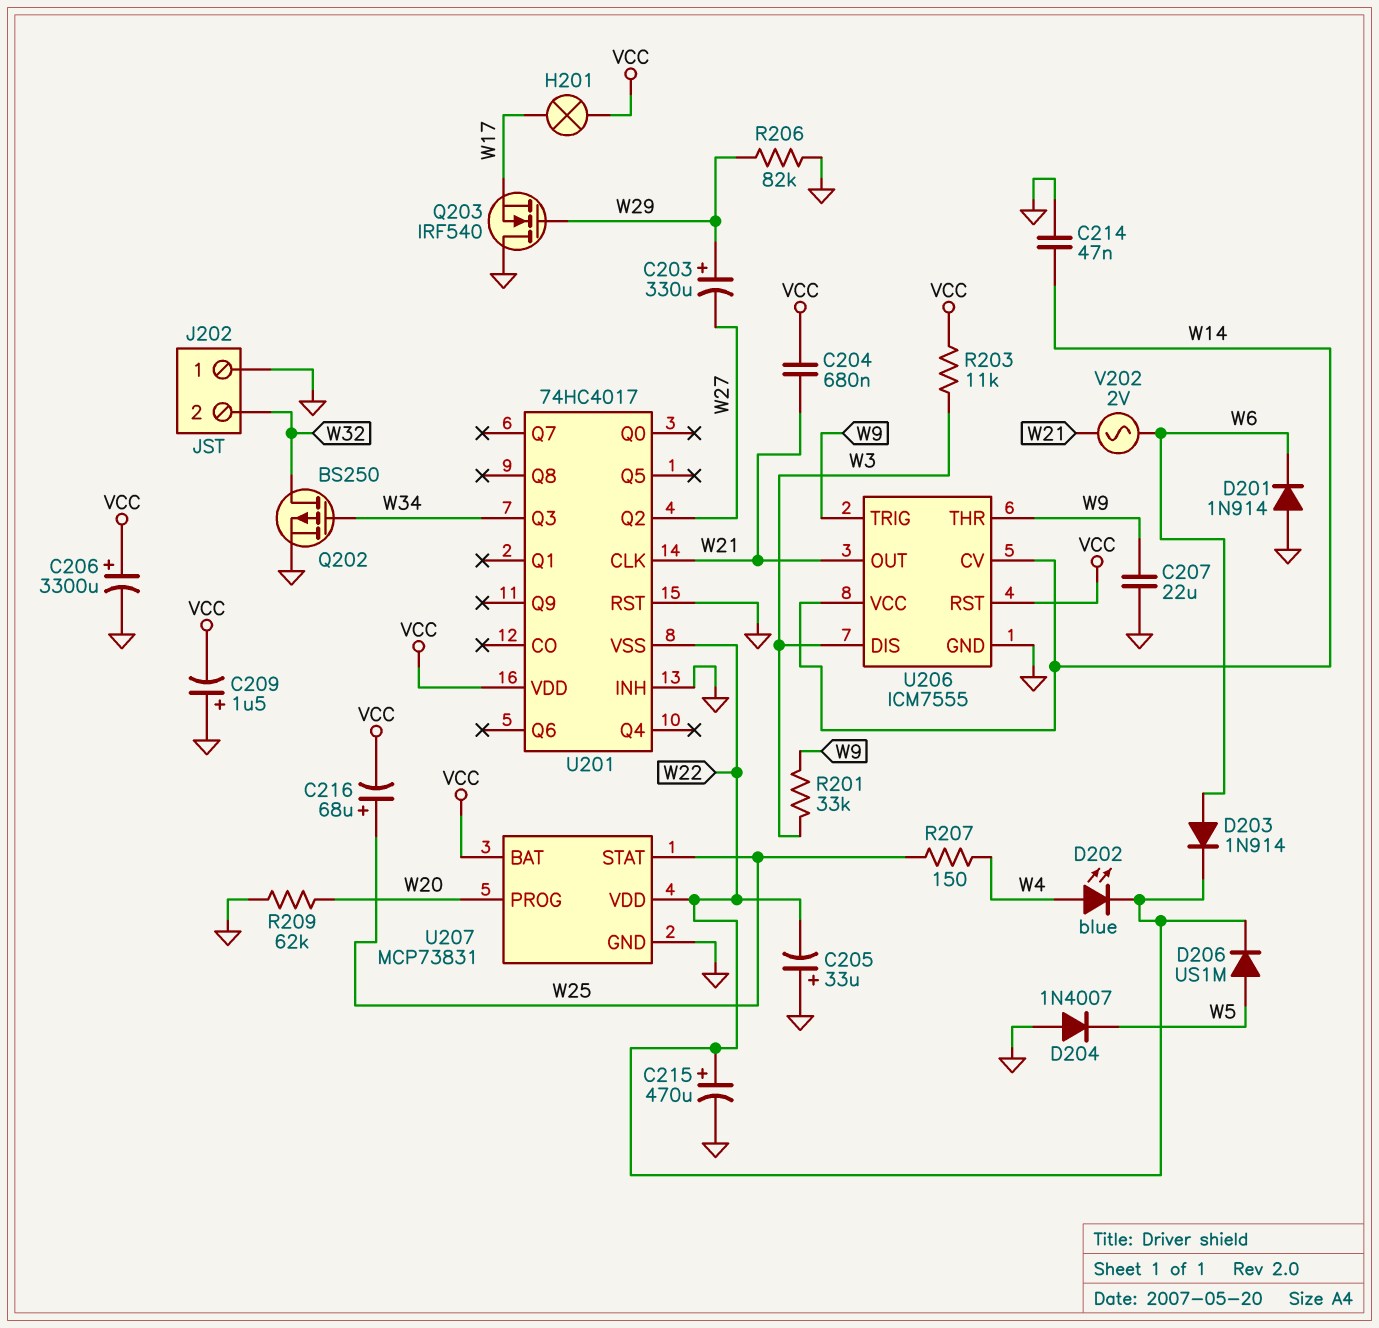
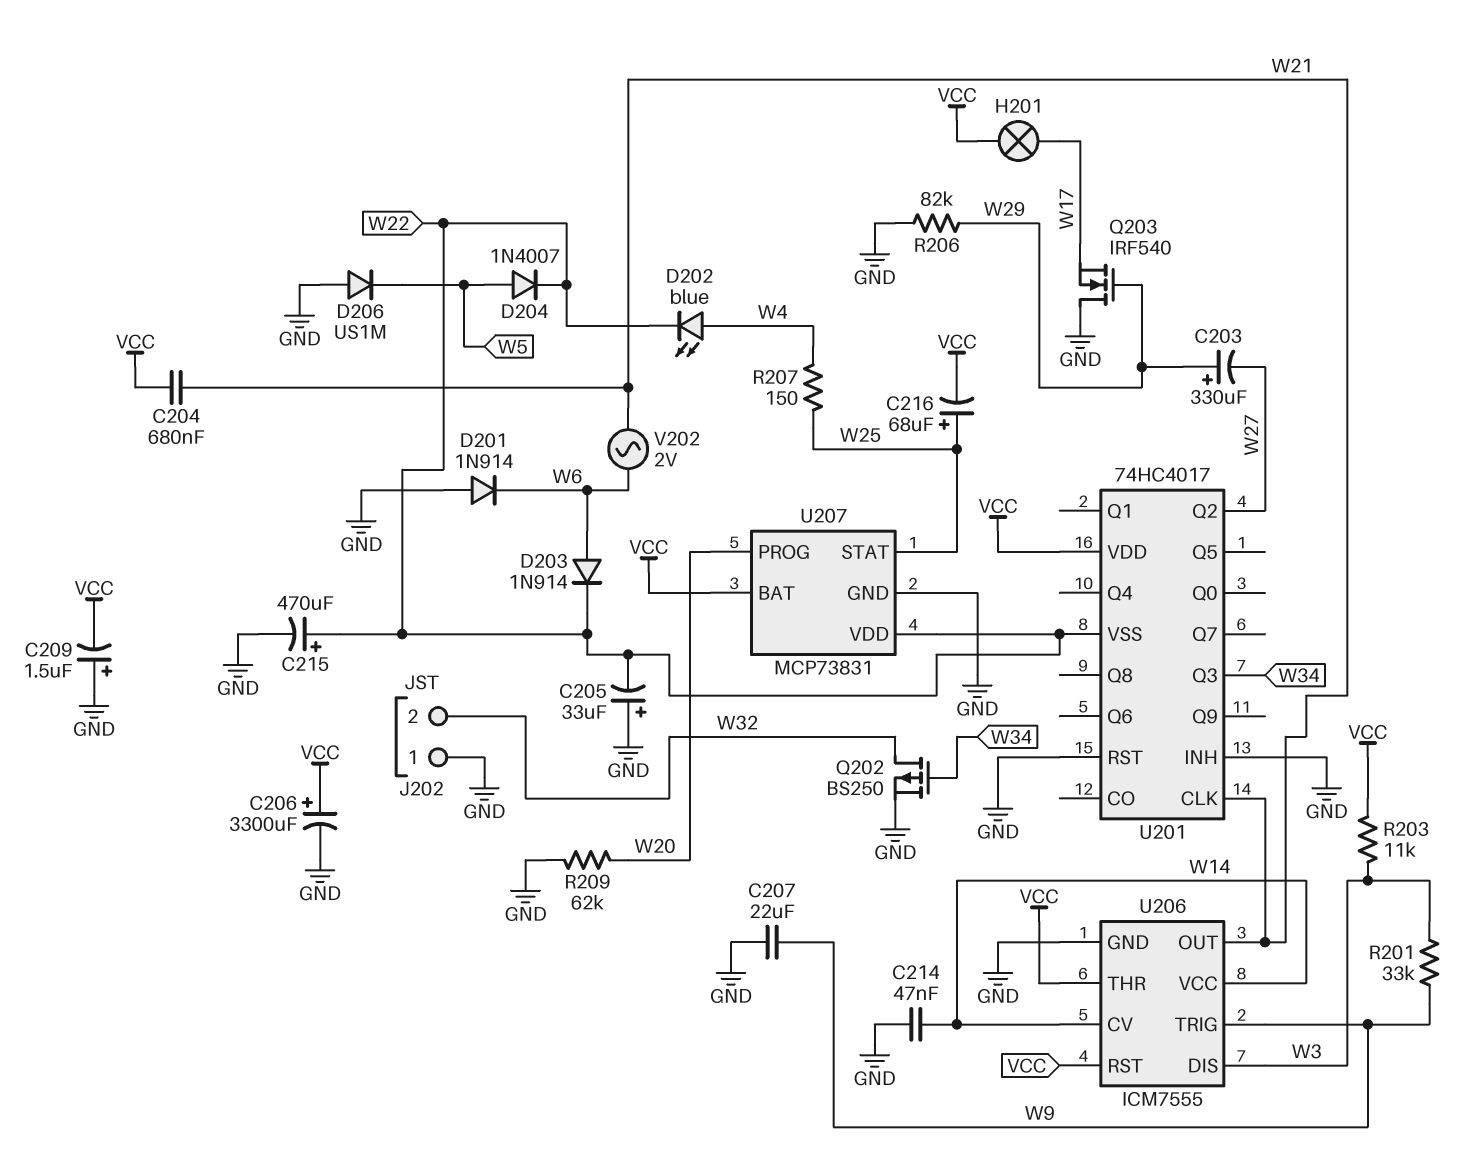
D204: diode 1N4007 (A GND, K W5) -> diode 1N4007 (A W5, K W22)
D206: diode US1M (A W5, K W22) -> diode US1M (A GND, K W5)
U206 pin THR: W9 -> VCC

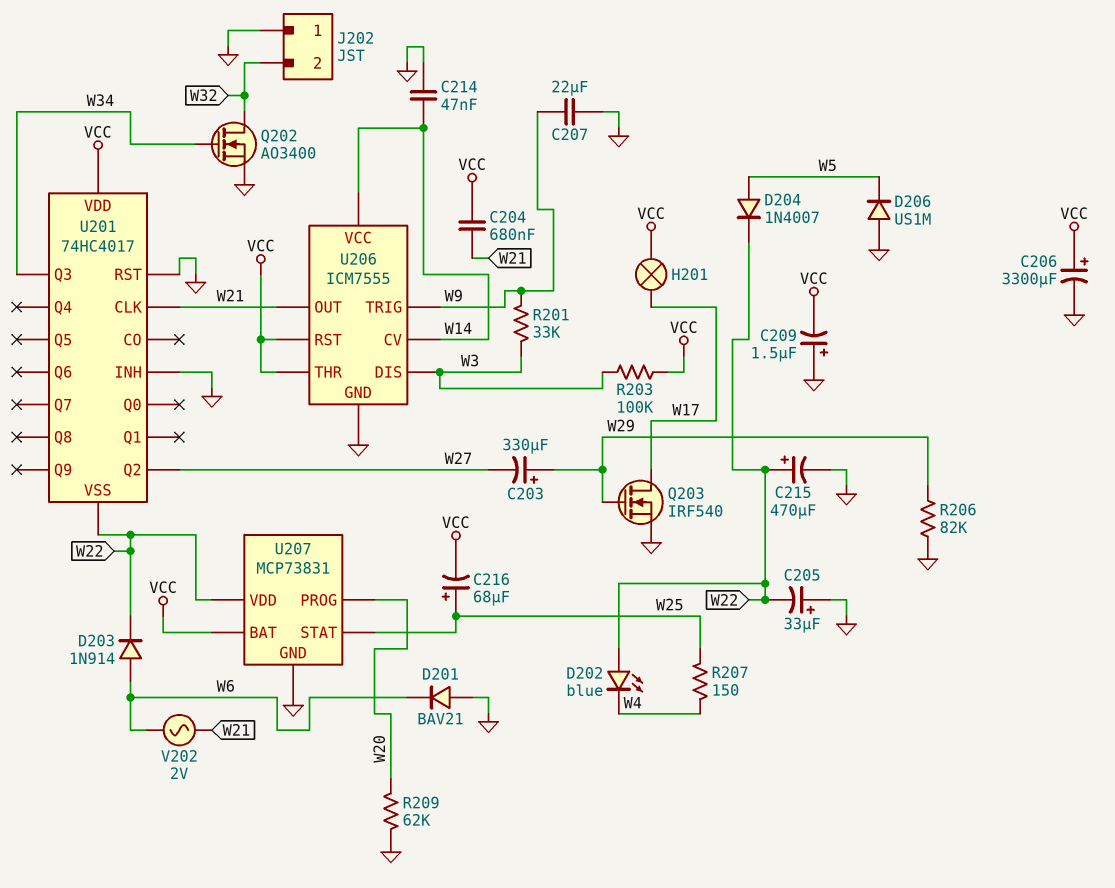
D201: diode 1N914 (A GND, K W6) -> diode BAV21 (A GND, K W6)
D202: LED blue (A W4, K W22) -> LED blue (A W22, K W4)
Q202: PMOS BS250 (G W34, D W32, S GND) -> NMOS AO3400 (G W34, D W32, S GND)
Q203: NMOS IRF540 (G W29, D GND, S W17) -> NMOS IRF540 (G W29, D W17, S GND)
R203: 11k (VCC, W3) -> 100k (VCC, W3)

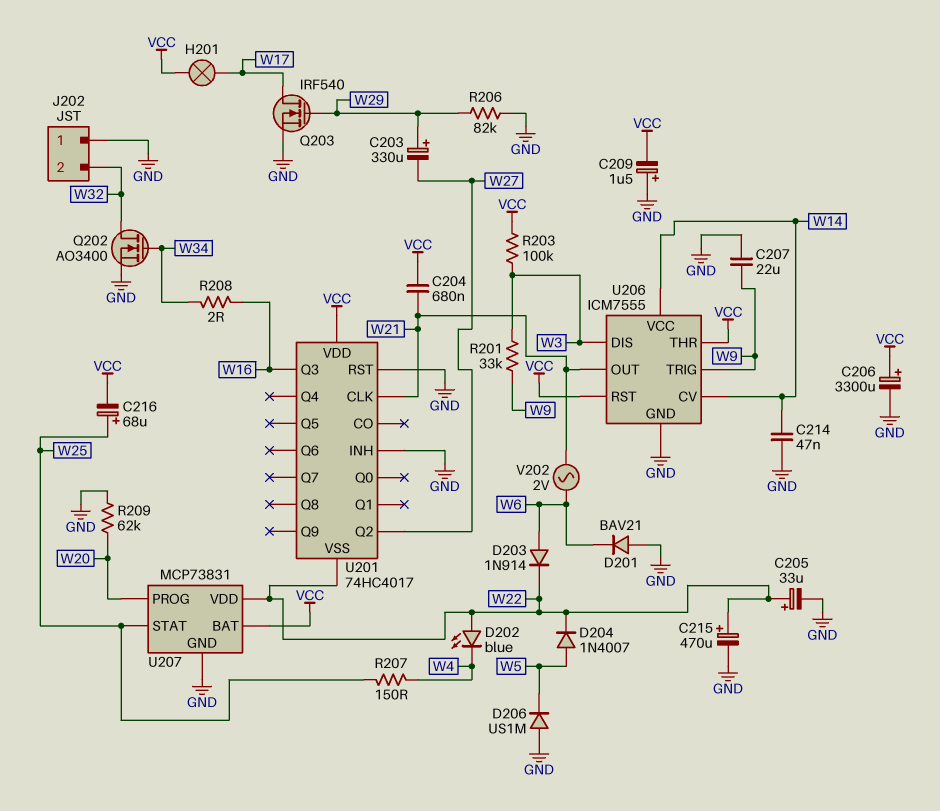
C205: 33uF (plus GND, minus W22) -> 33uF (plus W22, minus GND)
R208: none -> 2 (W16, W34)
U201 pin Q3: W34 -> W16

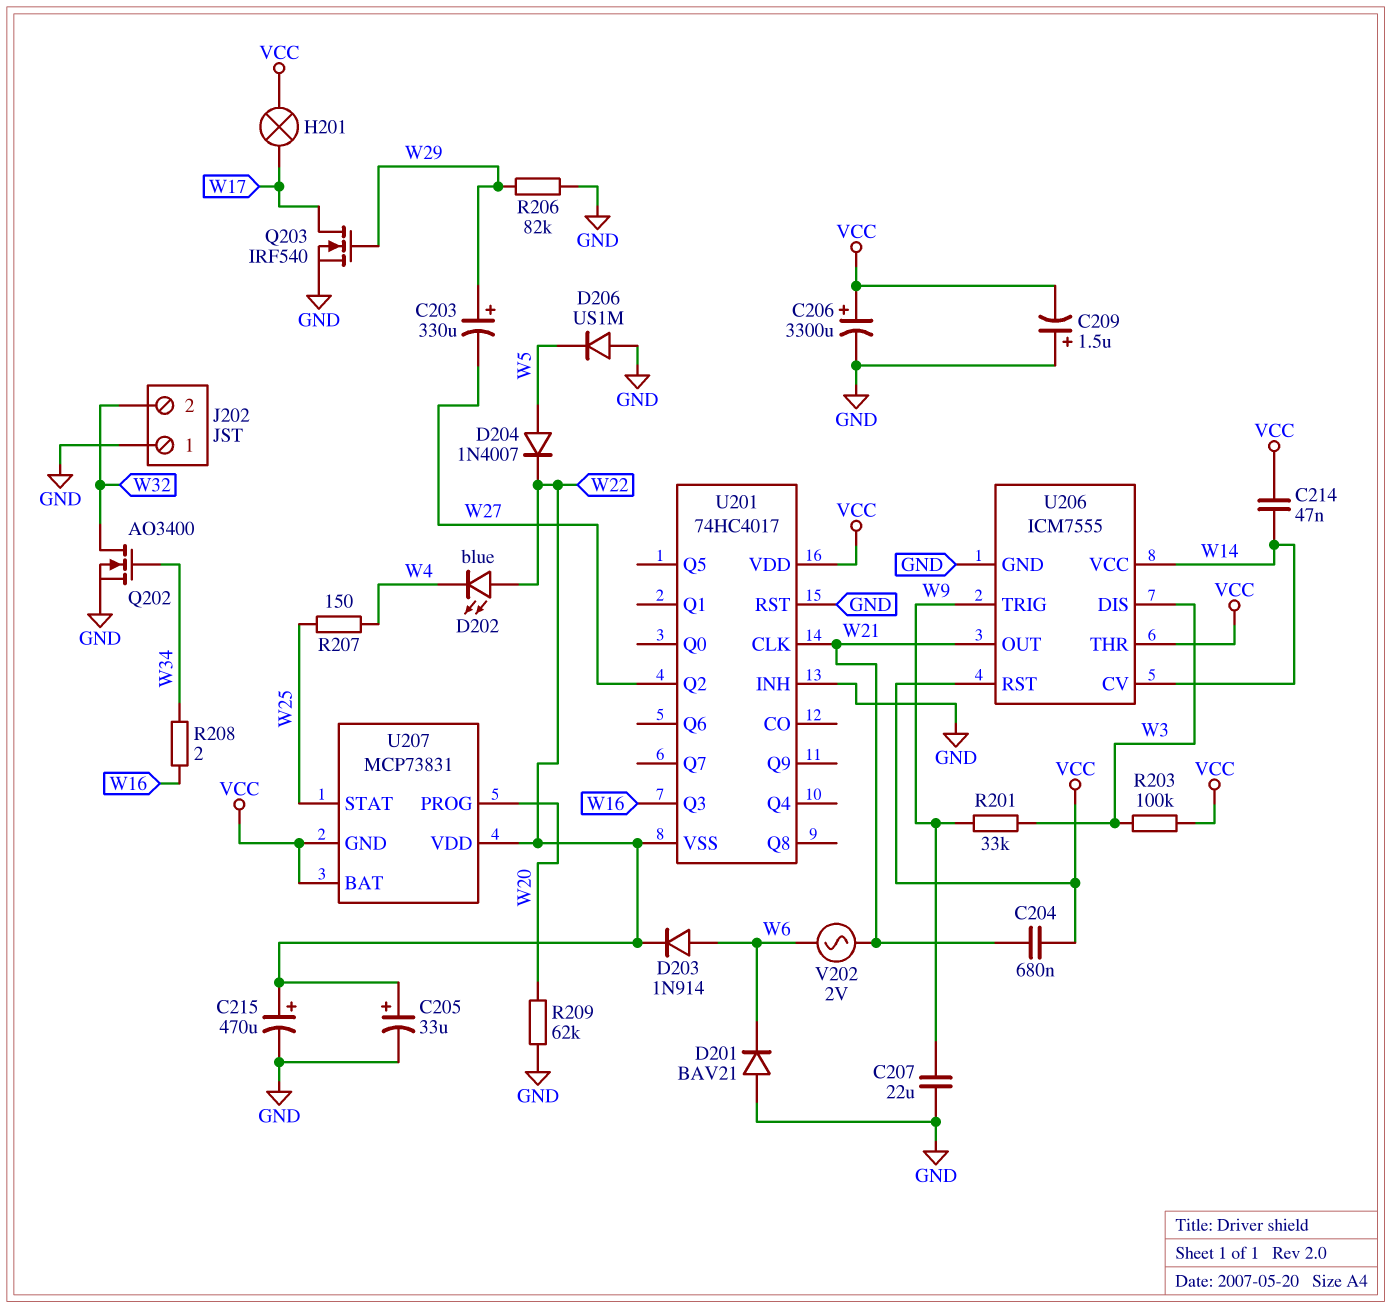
C214: 47nF (GND, W14) -> 47nF (VCC, W14)
C216: 68uF (plus W25, minus VCC) -> none
U207 pin GND: GND -> VCC

